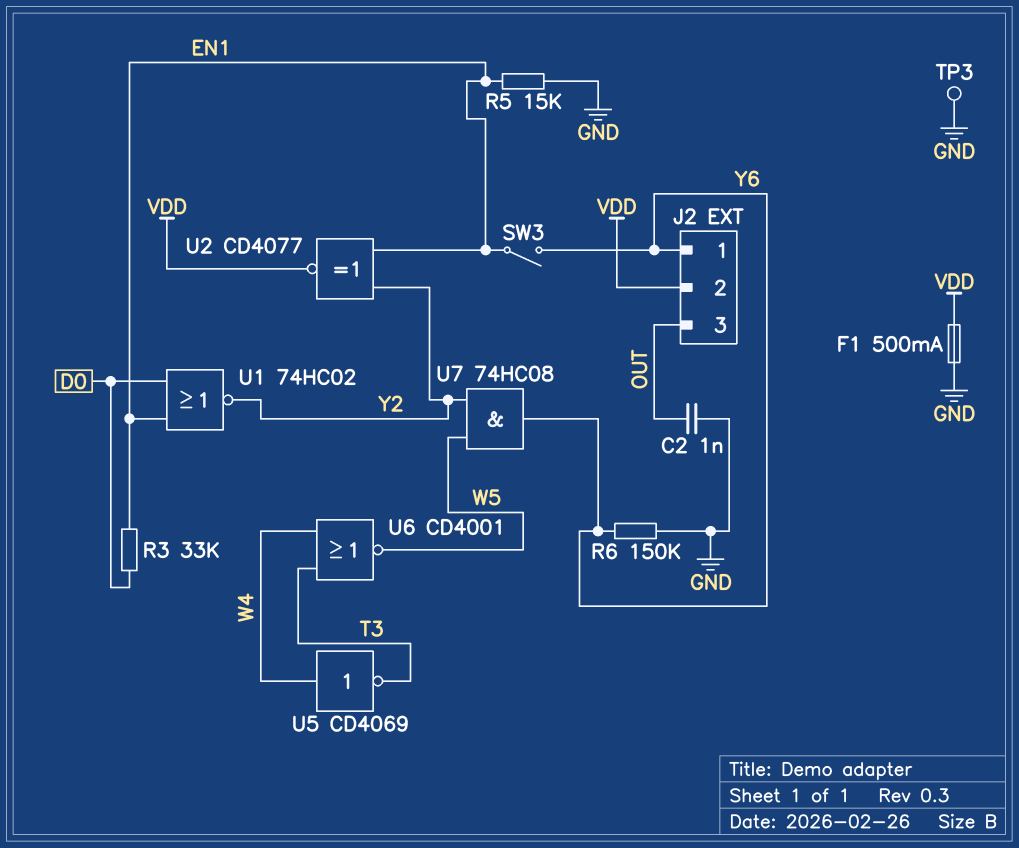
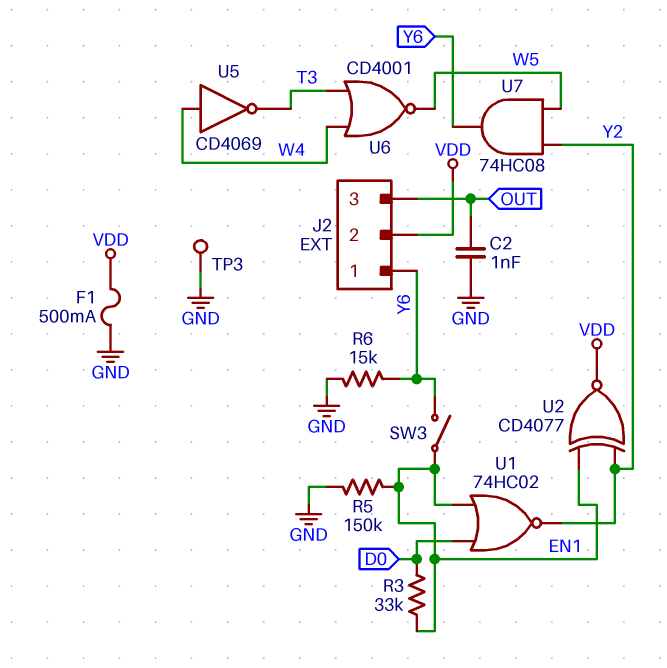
R5: 15k (EN1, GND) -> 150k (EN1, GND)
R6: 150k (GND, Y6) -> 15k (GND, Y6)

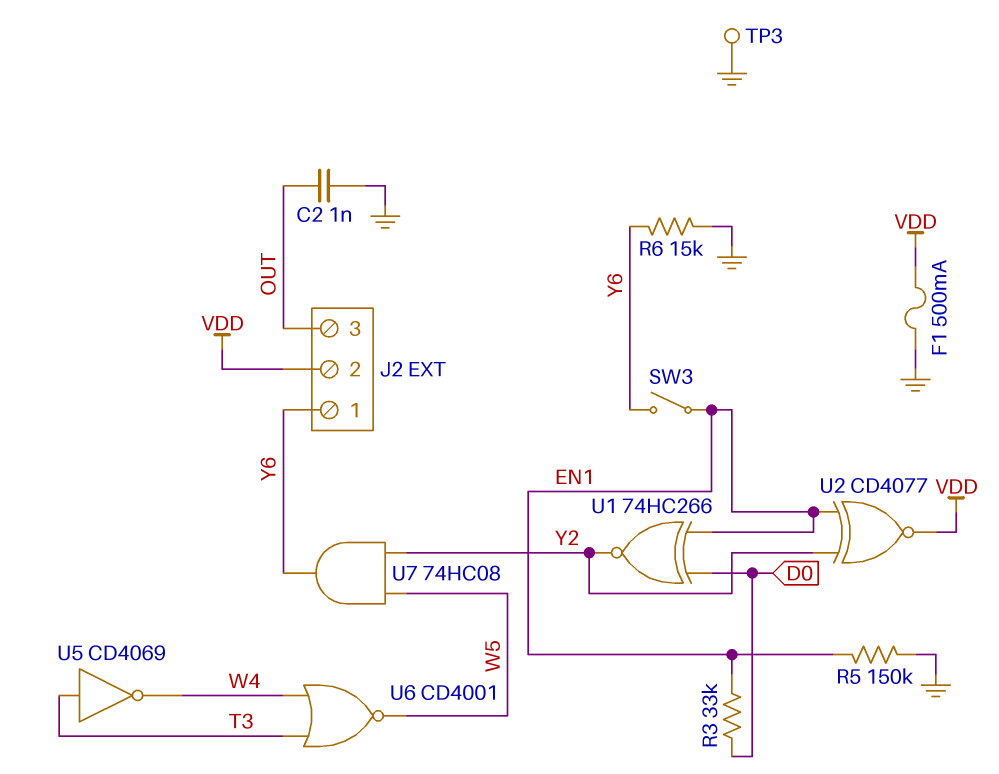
U1: NOR 74HC02 (in D0, in EN1, out Y2) -> XNOR 74HC266 (in D0, in EN1, out Y2)
U5: NOT CD4069 (in W4, out T3) -> NOT CD4069 (in T3, out W4)

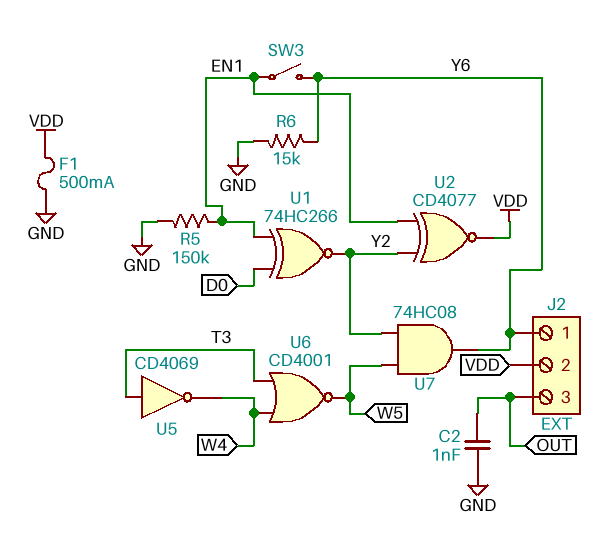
R3: 33k (D0, EN1) -> none
TP3: test point (GND) -> none

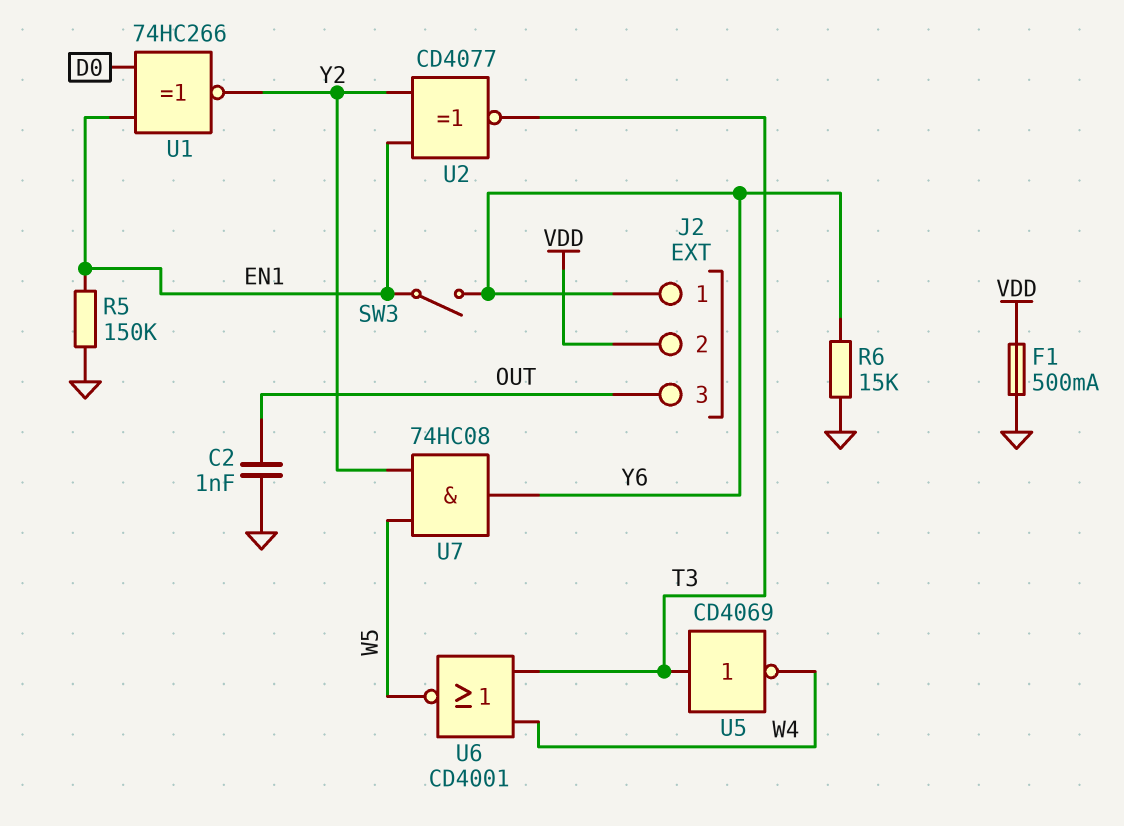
U2: XNOR CD4077 (in EN1, in Y2, out VDD) -> XNOR CD4077 (in EN1, in Y2, out T3)

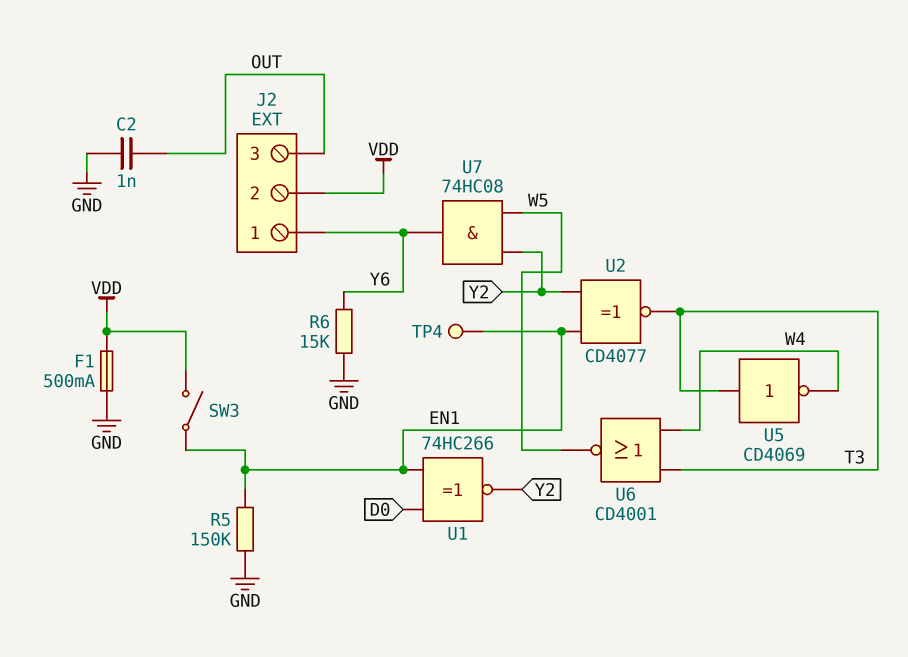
SW3: switch (EN1, Y6) -> switch (EN1, VDD)
TP4: none -> test point (EN1)

